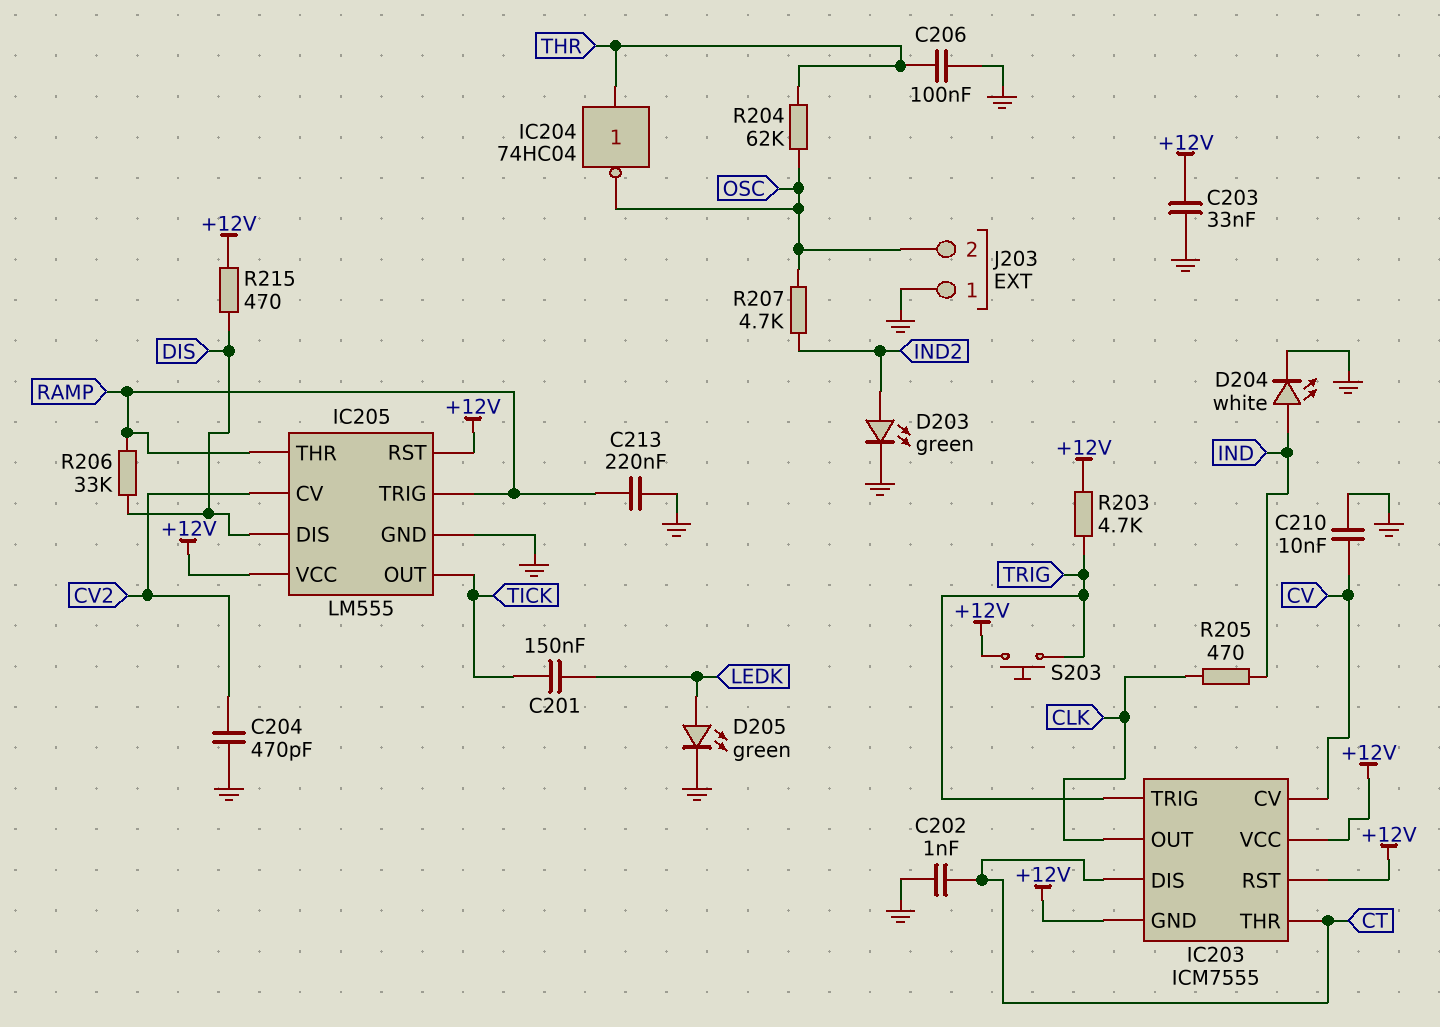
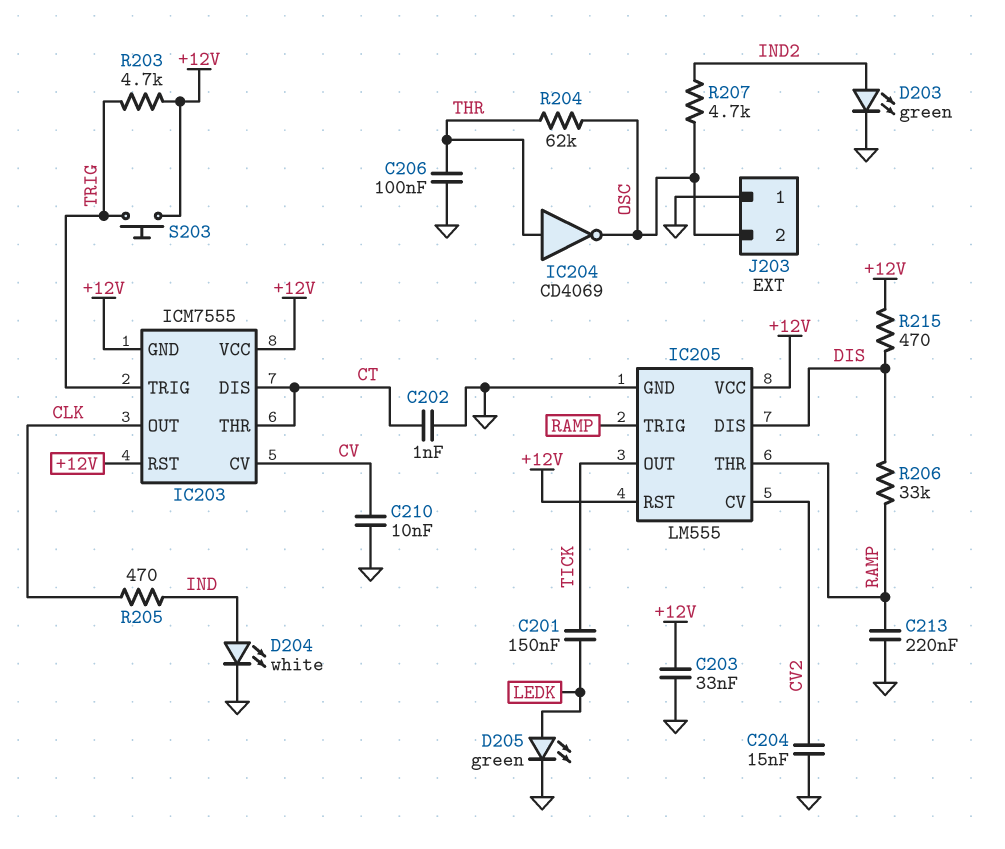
C204: 470pF (CV2, GND) -> 15nF (CV2, GND)
IC204: NOT 74HC04 (in THR, out OSC) -> NOT CD4069 (in THR, out OSC)

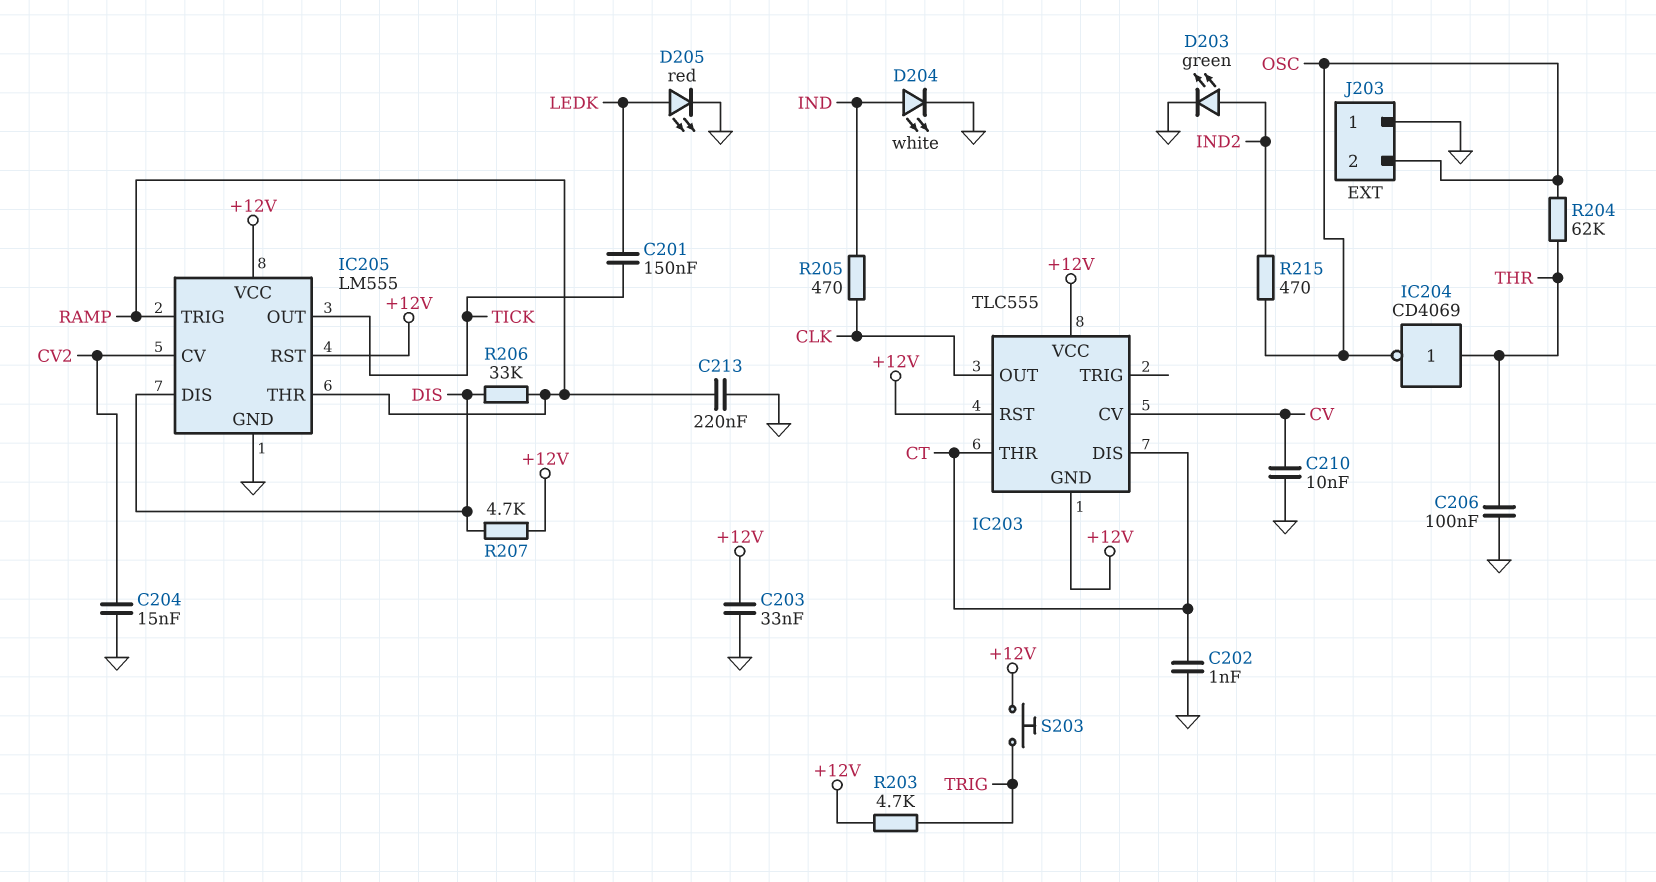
D205: LED green (A LEDK, K GND) -> LED red (A LEDK, K GND)
IC203: ICM7555 -> TLC555
IC203 pin TRIG: TRIG -> none
R207: 4.7k (IND2, OSC) -> 4.7k (+12V, DIS)
R215: 470 (+12V, DIS) -> 470 (IND2, OSC)

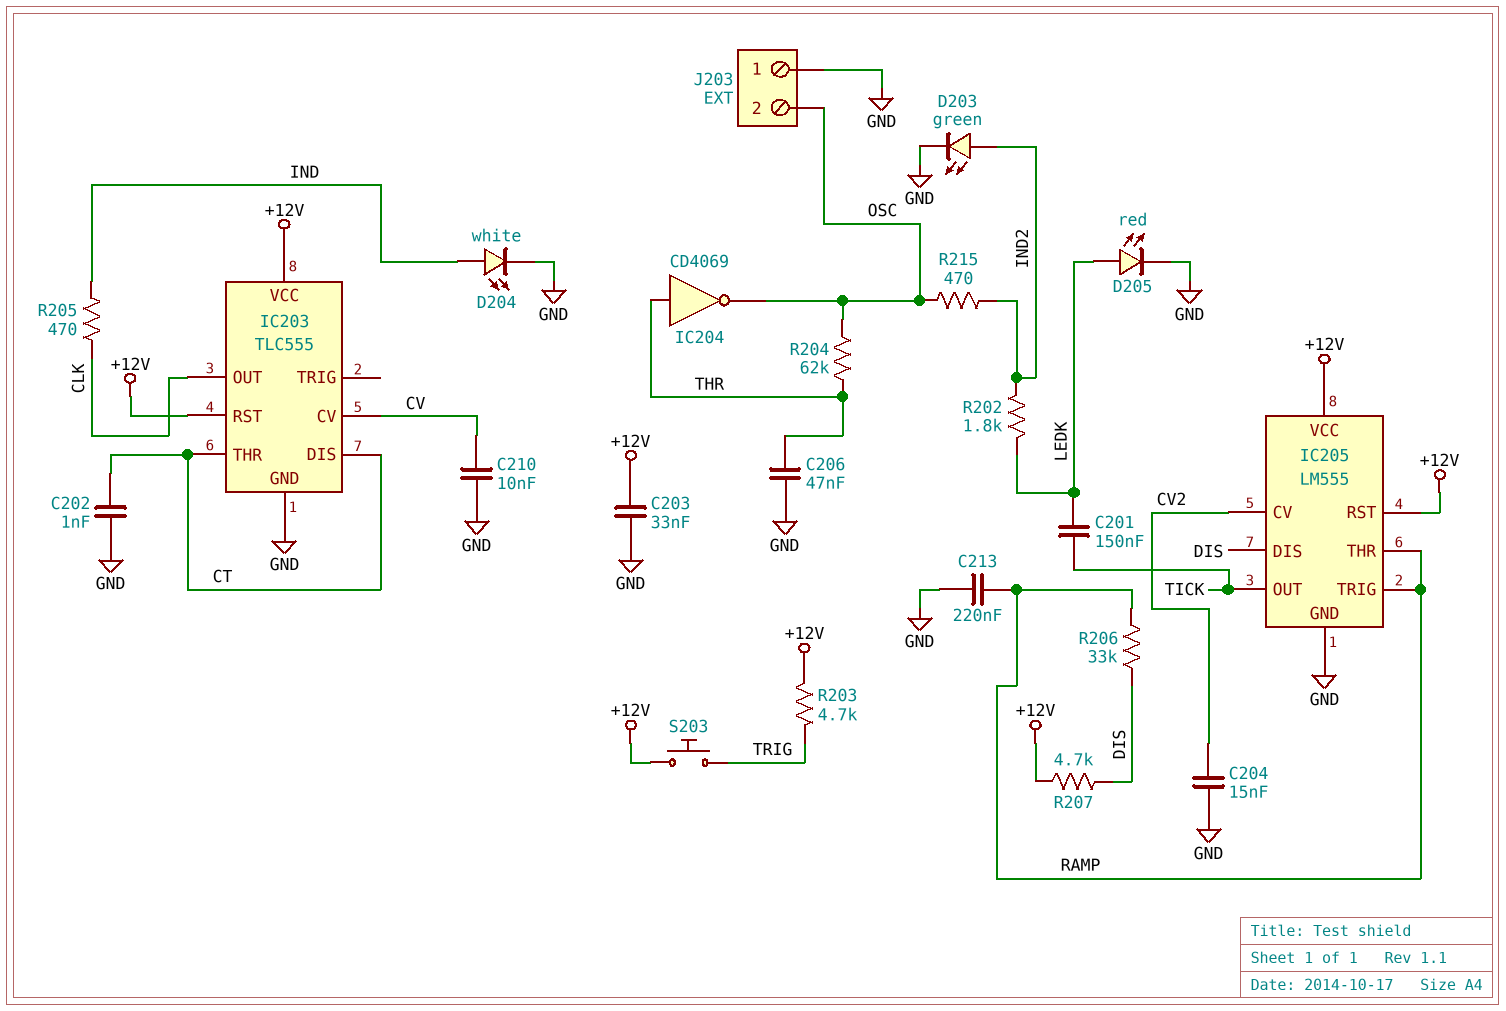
C206: 100nF (GND, THR) -> 47nF (GND, THR)
IC203 pin GND: +12V -> GND
R202: none -> 1.8k (IND2, LEDK)

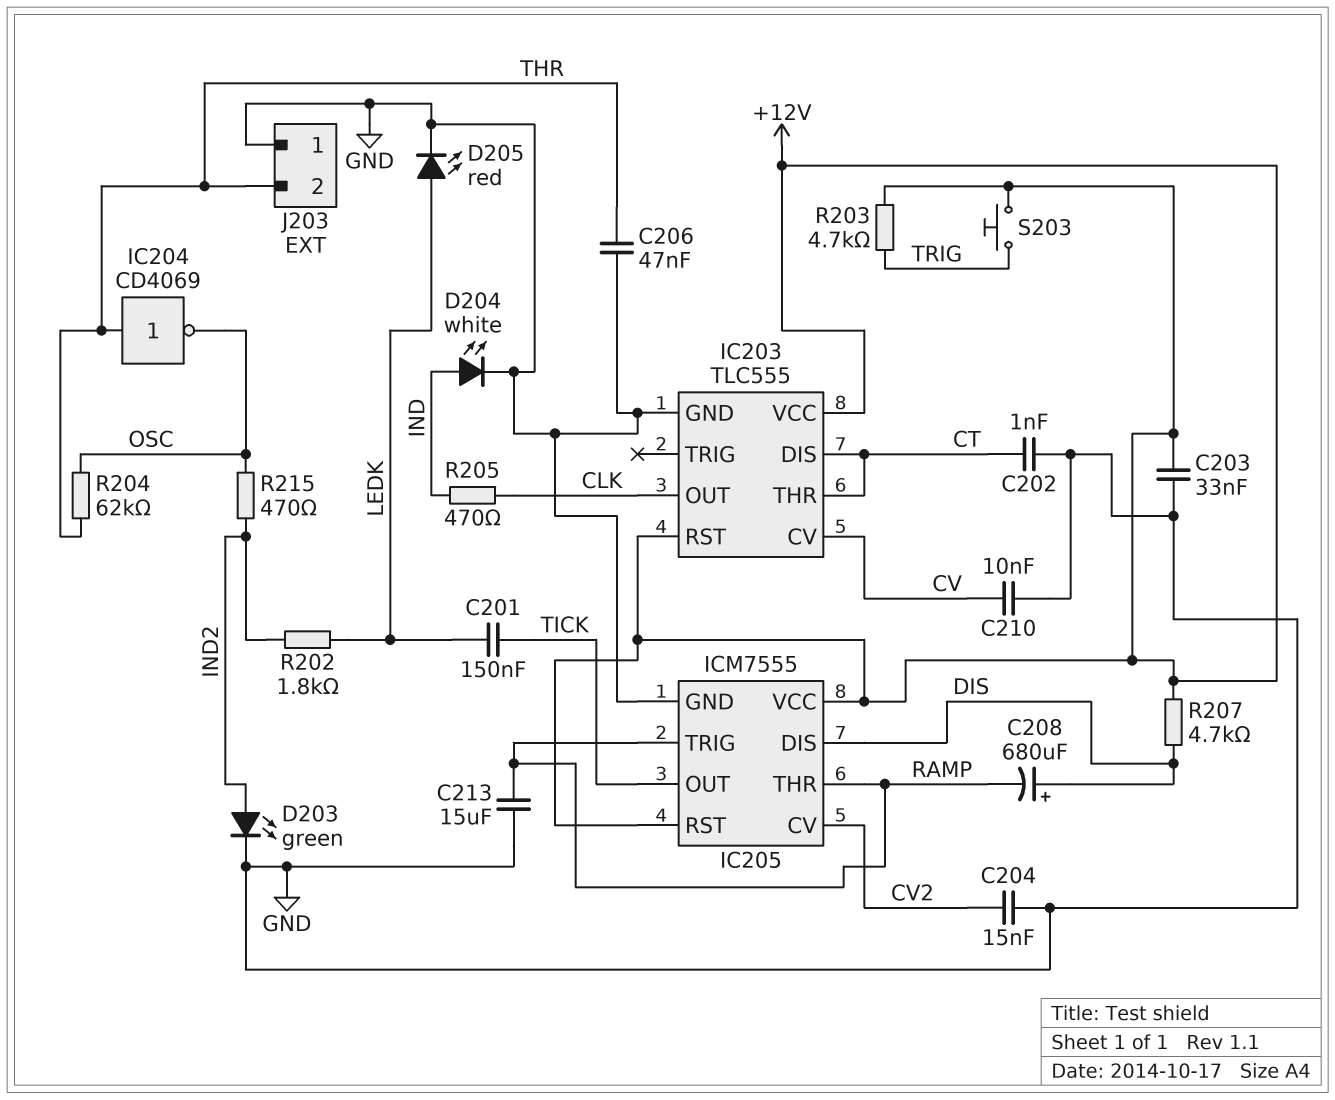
C208: none -> 680uF (plus DIS, minus RAMP)
C213: 220nF (GND, RAMP) -> 15uF (GND, RAMP)
IC205: LM555 -> ICM7555
J203 pin 2: OSC -> THR
R206: 33k (DIS, RAMP) -> none

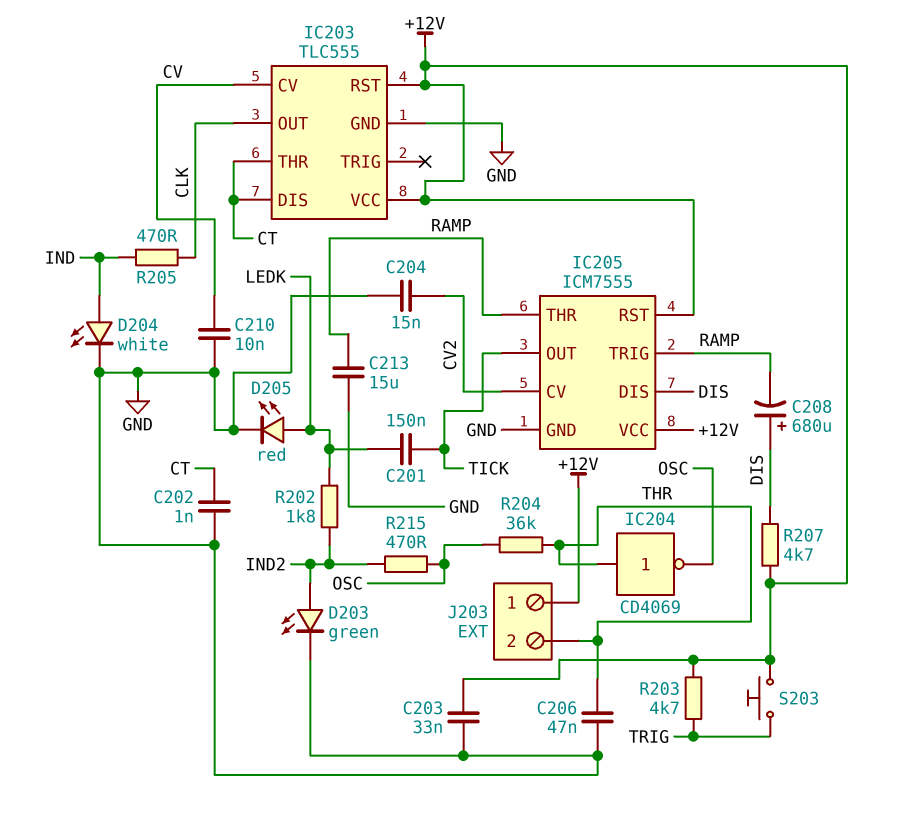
J203 pin 1: GND -> +12V
R204: 62k (OSC, THR) -> 36k (OSC, THR)

